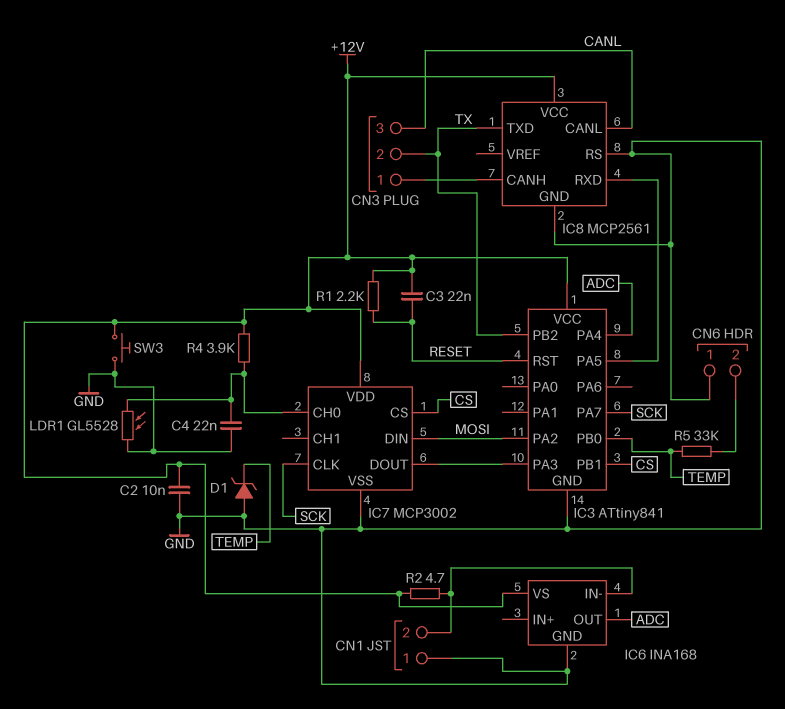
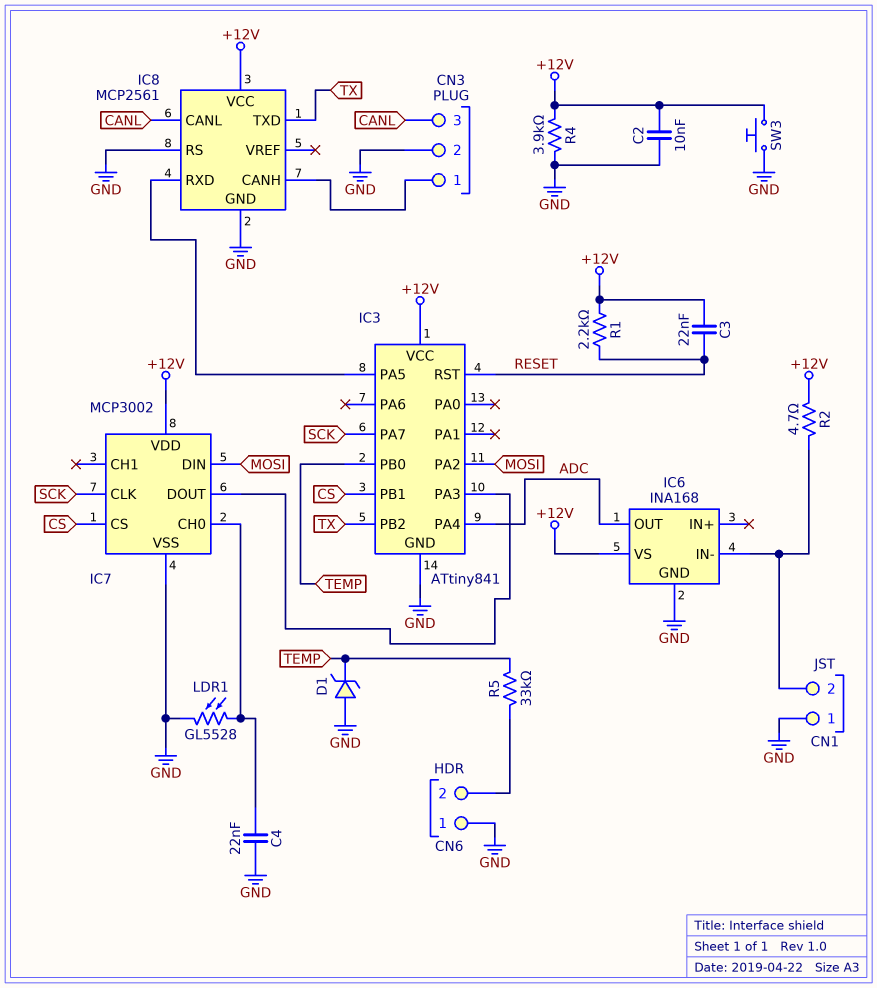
CN3 pin 2: TX -> GND
R4: 3.9k (+12V, IC7/CH0) -> 3.9k (+12V, GND)

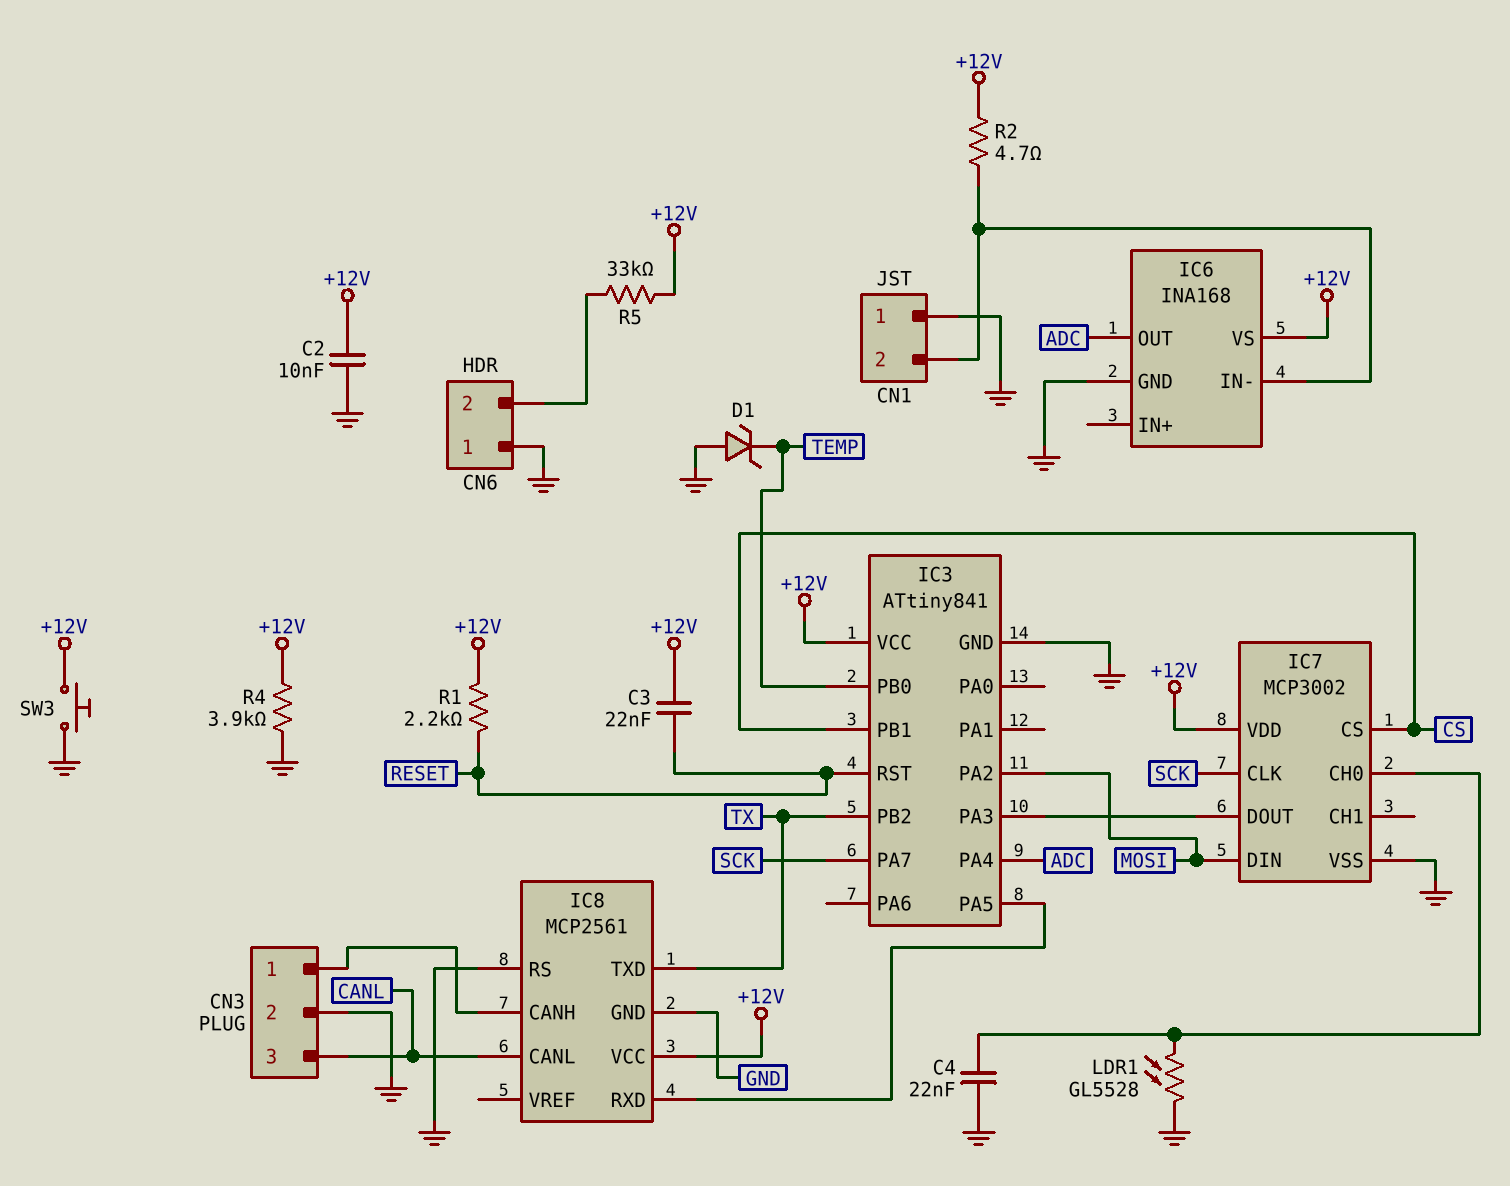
R5: 33k (CN6/2, TEMP) -> 33k (+12V, CN6/2)

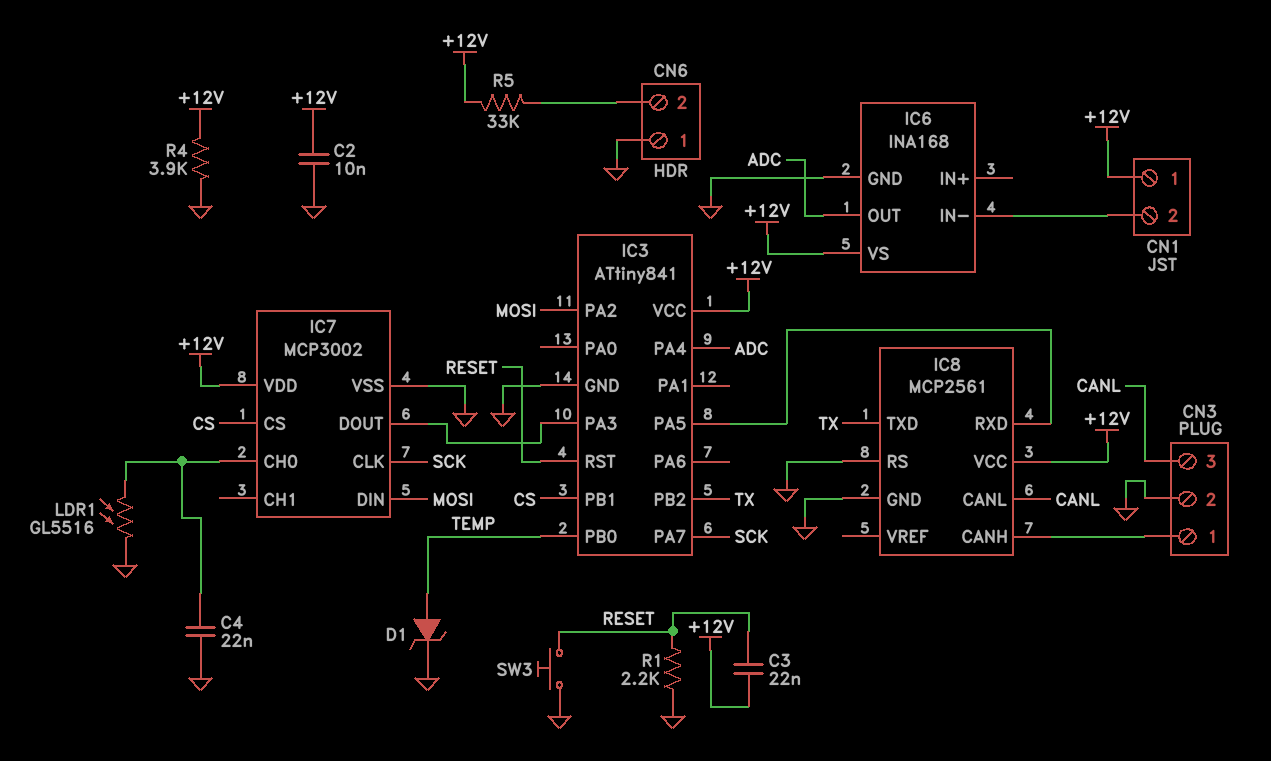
CN1 pin 1: GND -> +12V
D1: zener (A GND, K TEMP) -> zener (A TEMP, K GND)
LDR1: GL5528 (GND, IC7/CH0) -> GL5516 (GND, IC7/CH0)
R1: 2.2k (+12V, RESET) -> 2.2k (GND, RESET)
R2: 4.7 (+12V, CN1/2) -> none
SW3: button (+12V, GND) -> button (GND, RESET)

